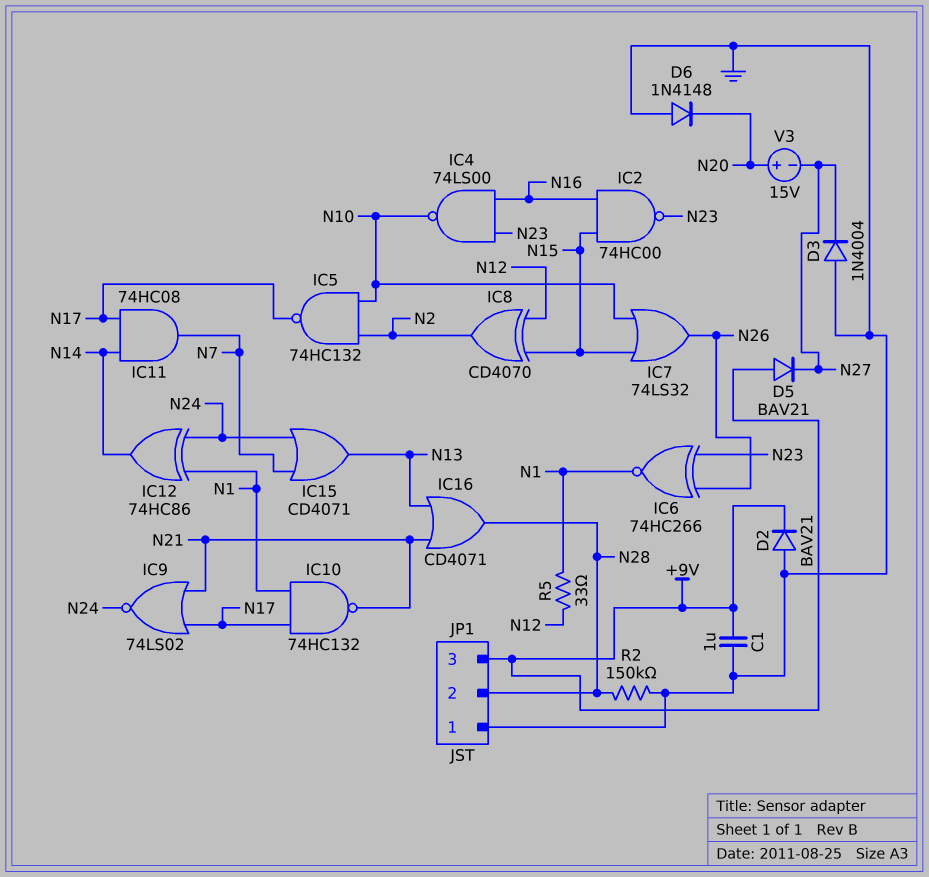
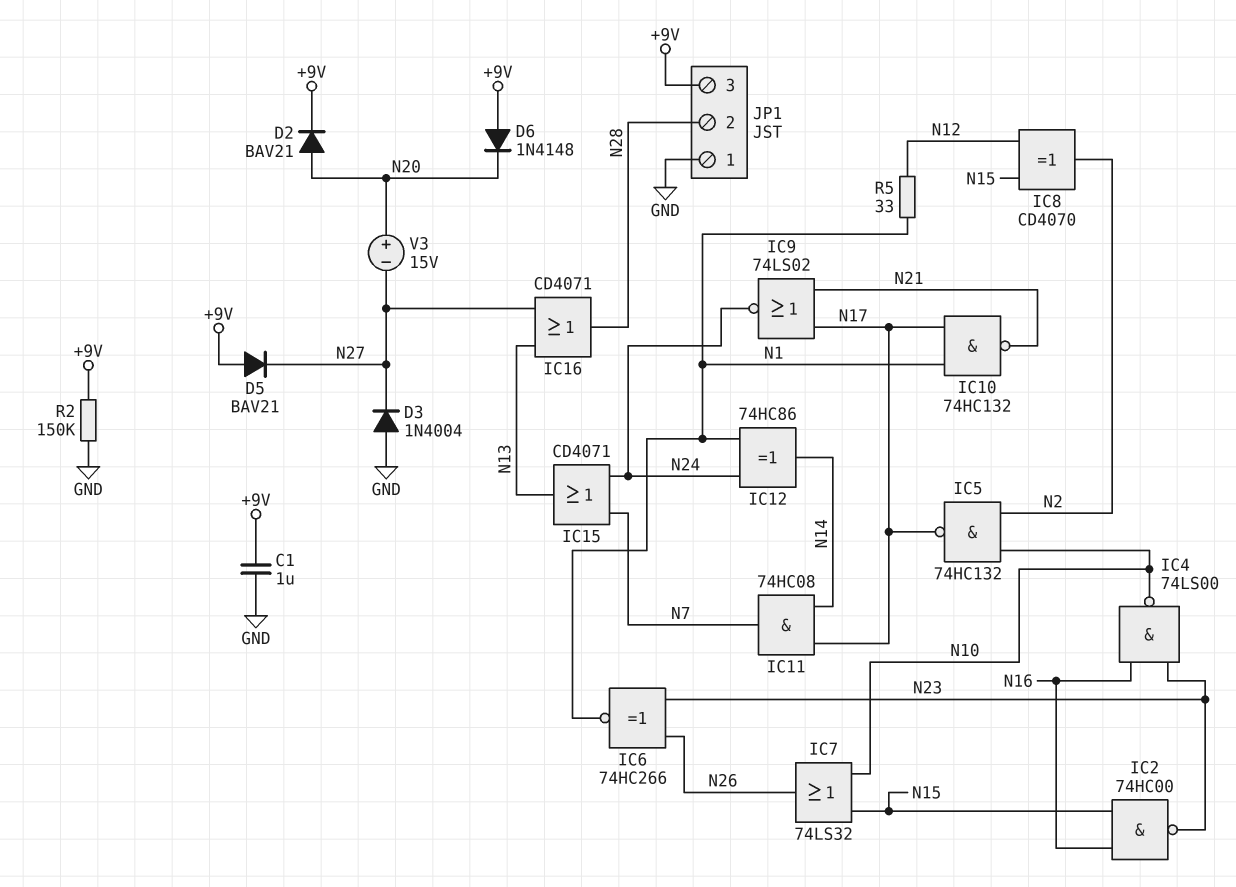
D2: diode BAV21 (A GND, K +9V) -> diode BAV21 (A N20, K +9V)
D6: diode 1N4148 (A GND, K N20) -> diode 1N4148 (A +9V, K N20)
IC16: OR CD4071 (in N13, in N21, out N28) -> OR CD4071 (in N13, in N27, out N28)
R2: 150k (GND, N28) -> 150k (+9V, GND)

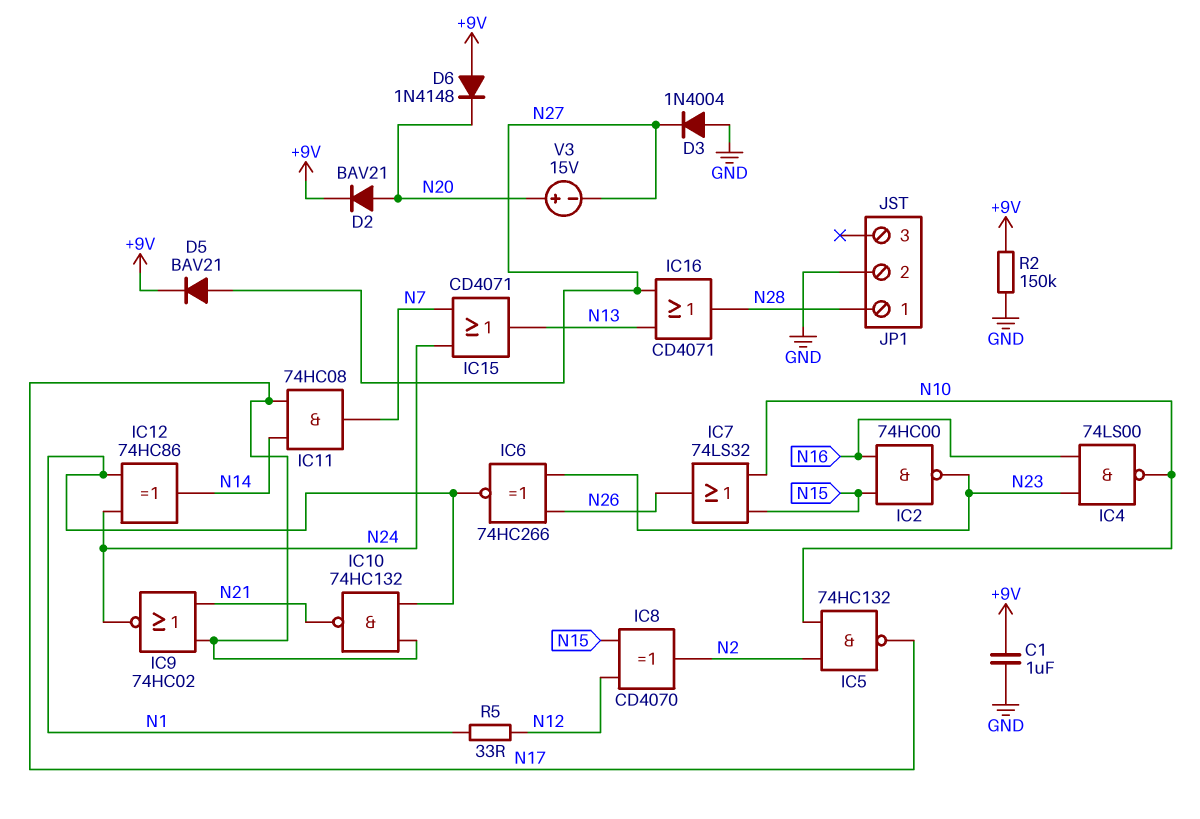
D5: diode BAV21 (A +9V, K N27) -> diode BAV21 (A N27, K +9V)
IC9: NOR 74LS02 (in N17, in N21, out N24) -> NOR 74HC02 (in N17, in N21, out N24)
JP1 pin 1: GND -> N28
JP1 pin 2: N28 -> GND
JP1 pin 3: +9V -> none

